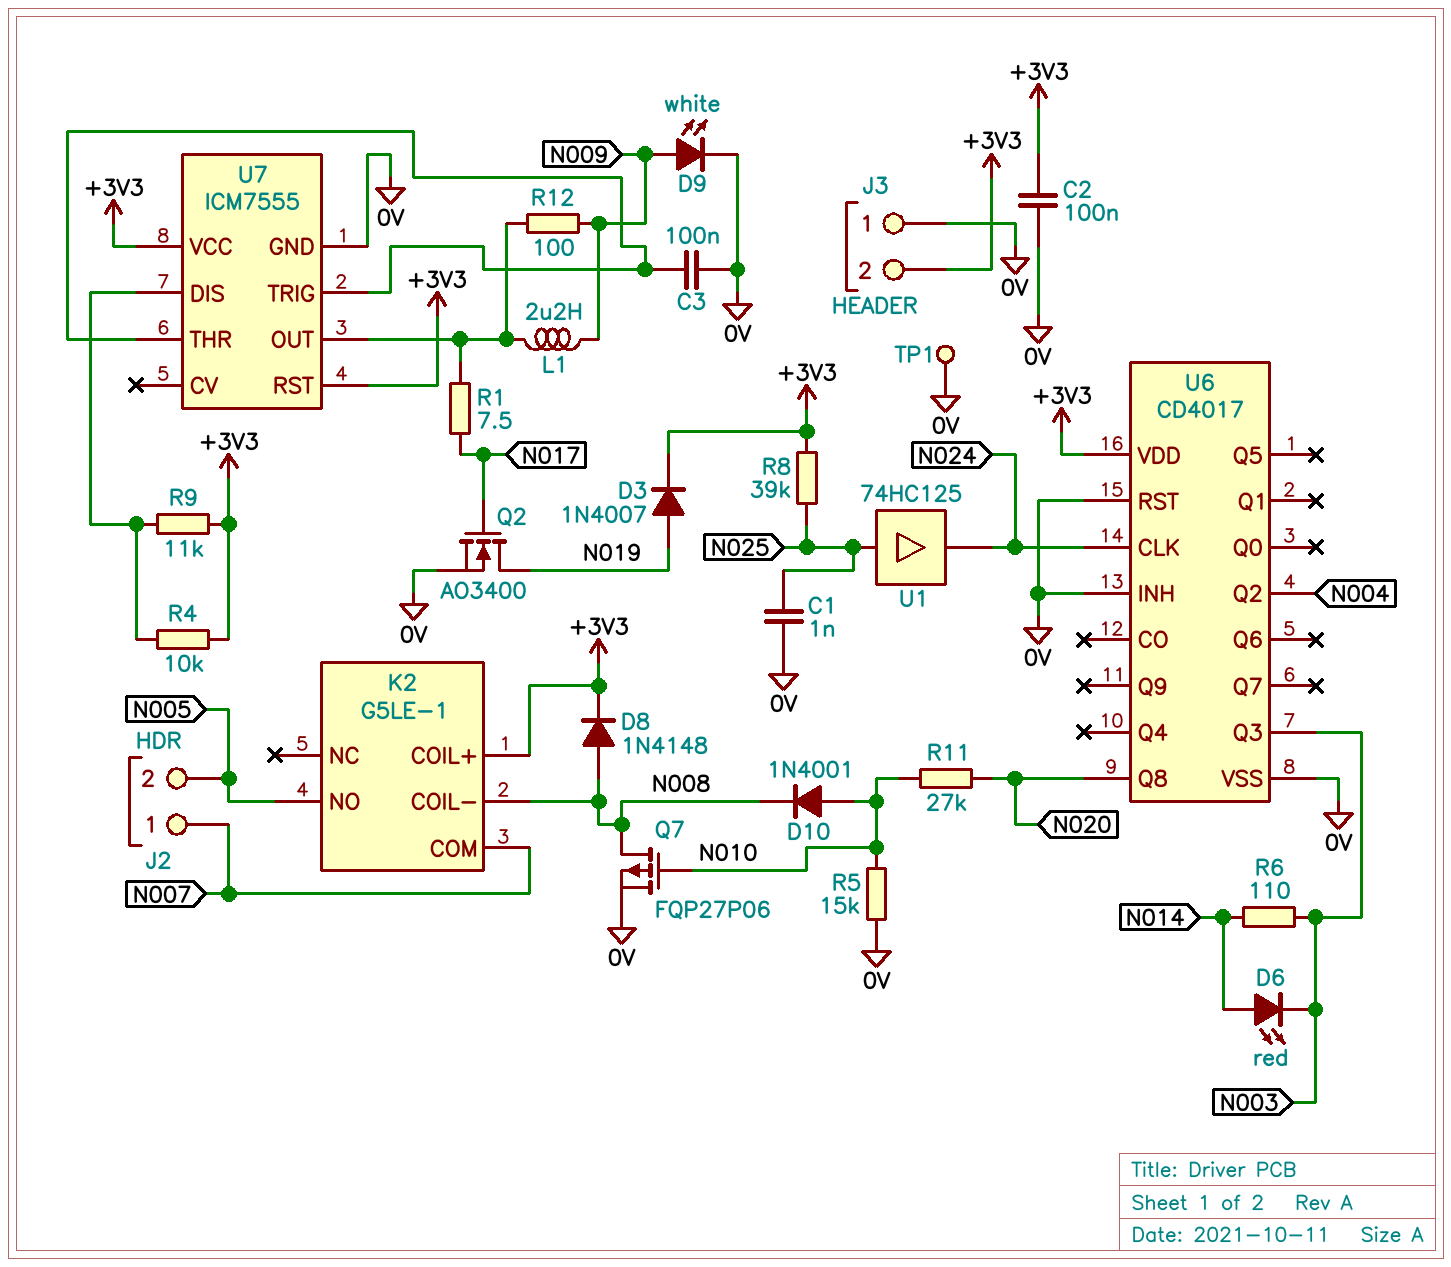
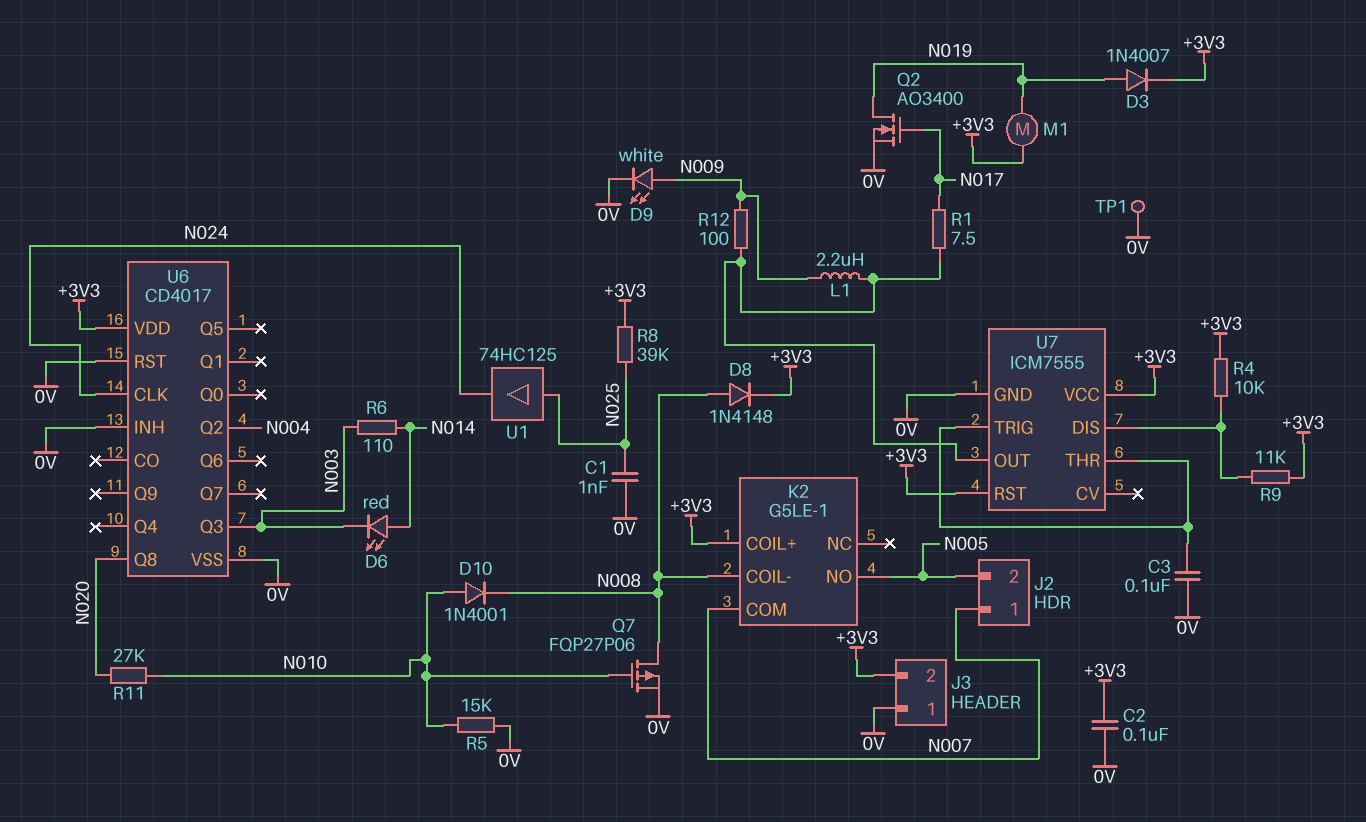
M1: none -> motor (+3V3, N019)

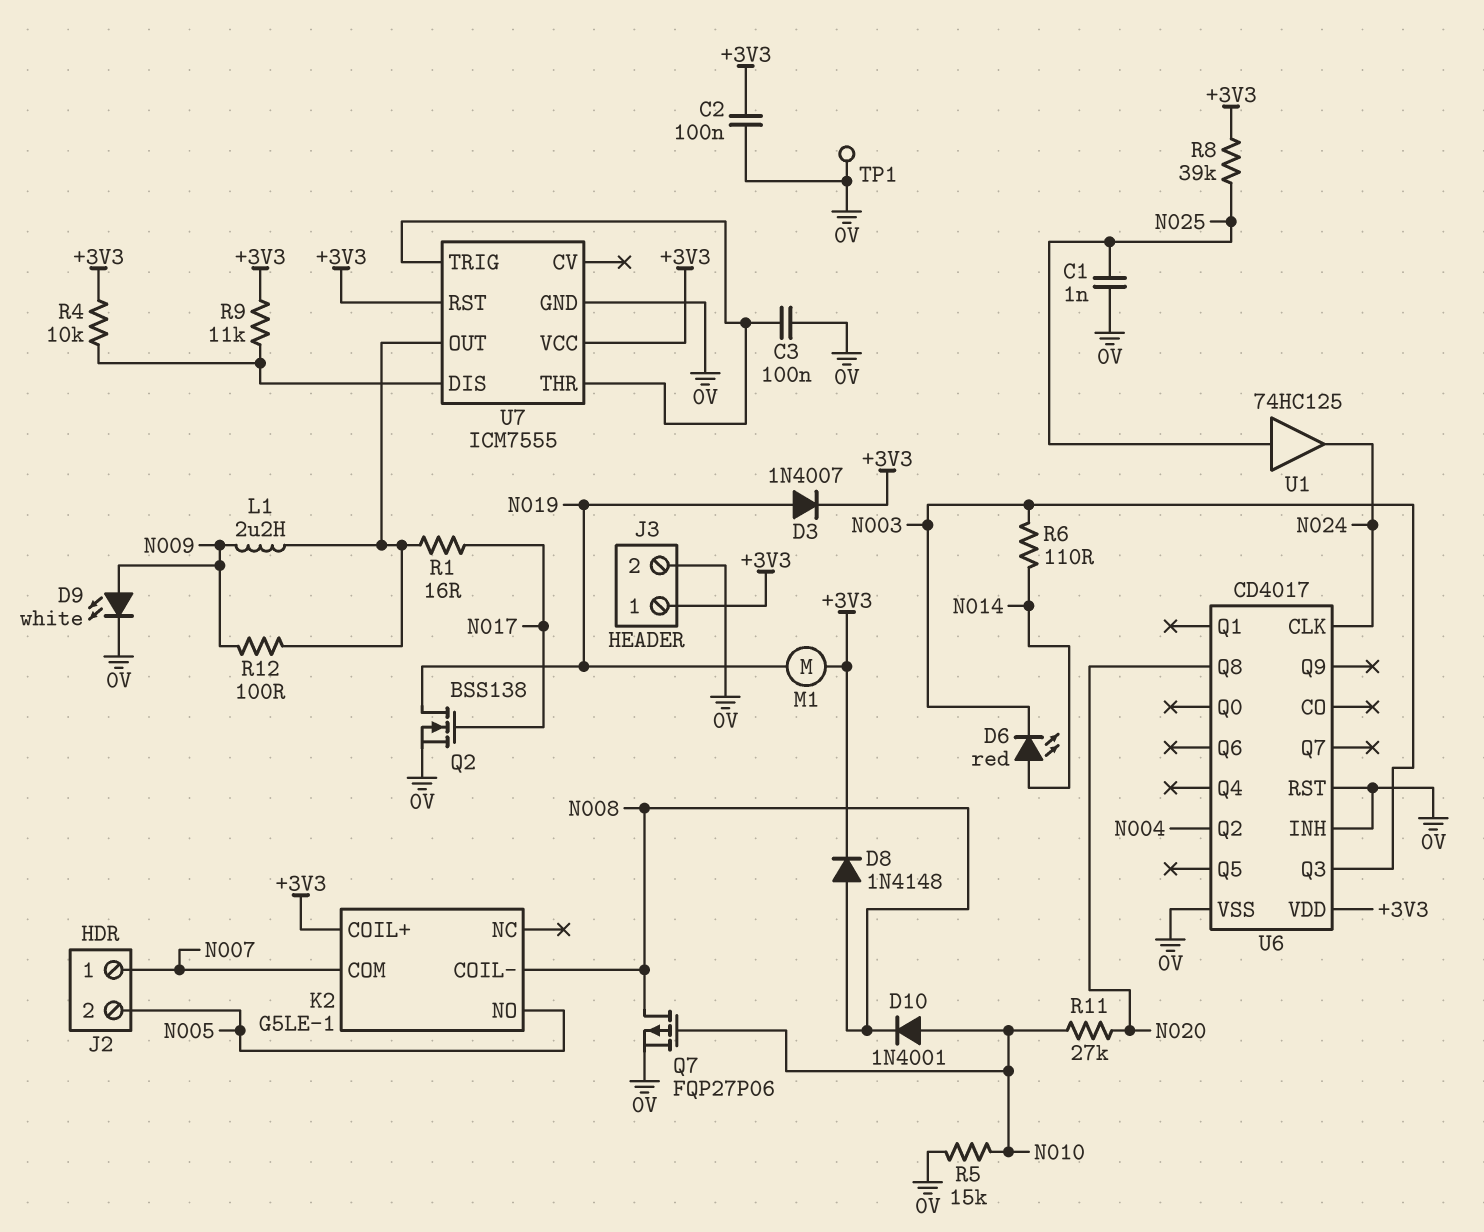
J3 pin 1: 0V -> +3V3
J3 pin 2: +3V3 -> 0V
Q2: NMOS AO3400 (G N017, D N019, S 0V) -> NMOS BSS138 (G N017, D N019, S 0V)
R1: 7.5 (N017, U7/OUT) -> 16 (N017, U7/OUT)

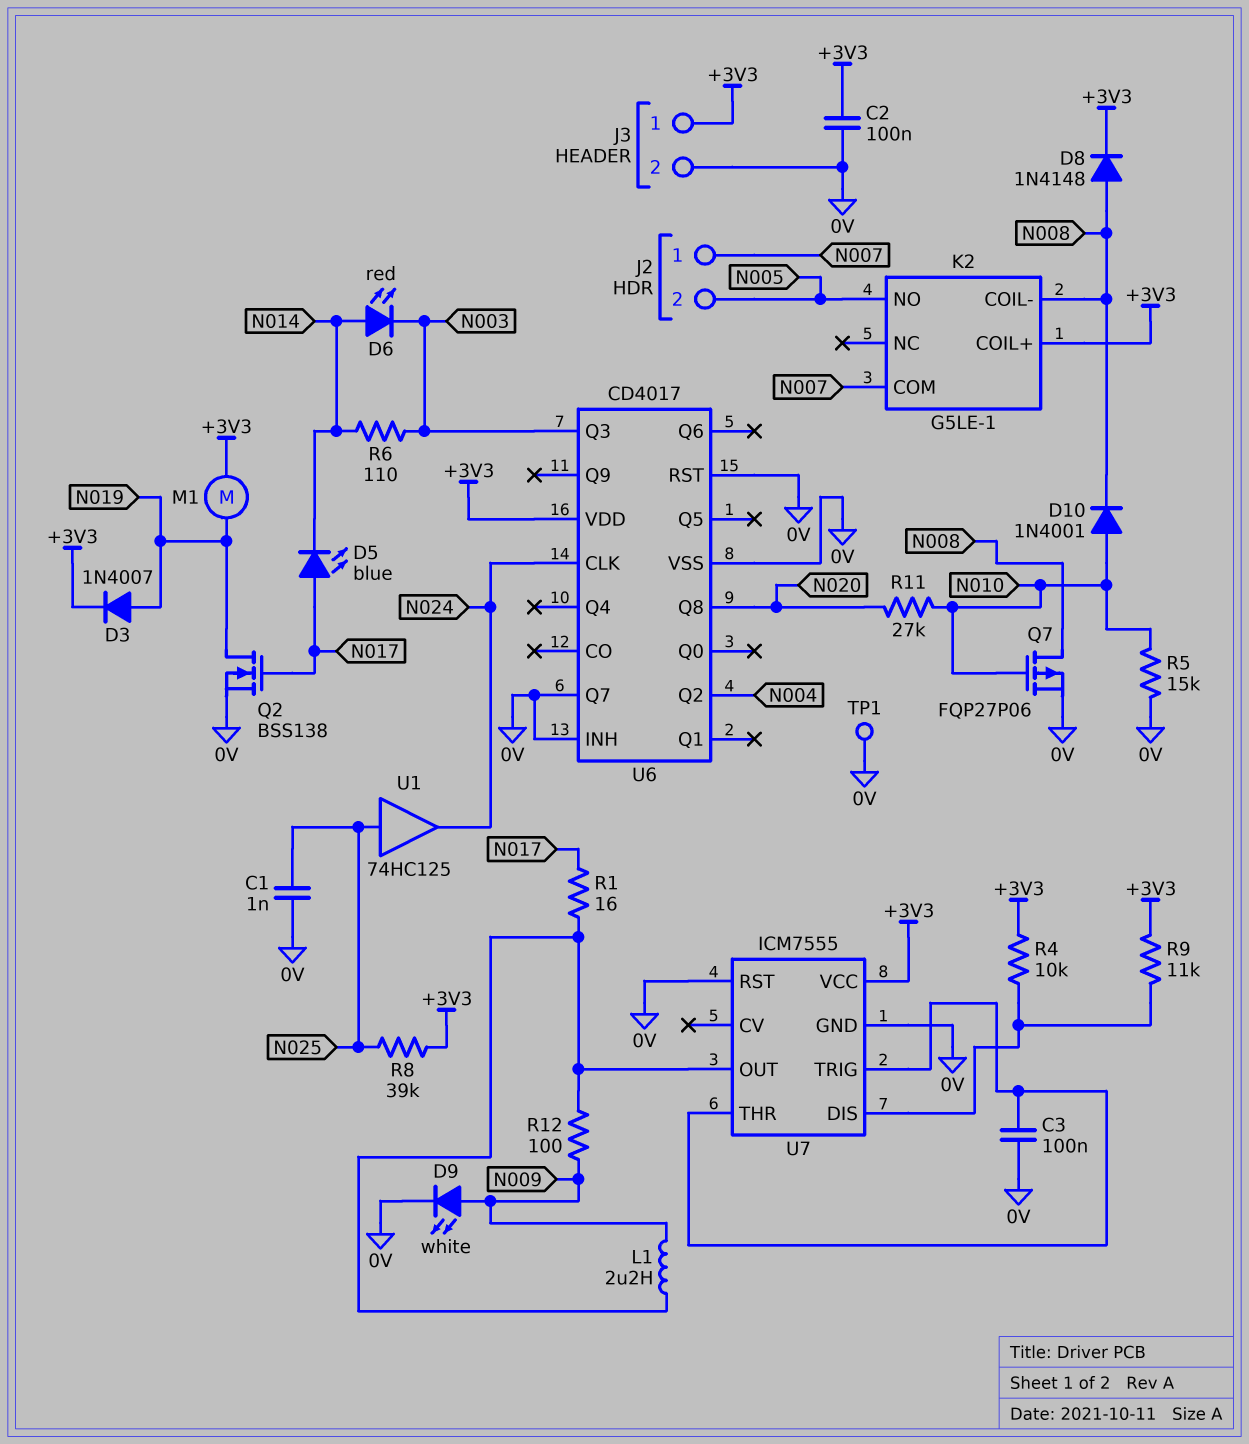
D5: none -> LED blue (A N017, K N014)
U6 pin Q7: none -> 0V
U7 pin RST: +3V3 -> 0V

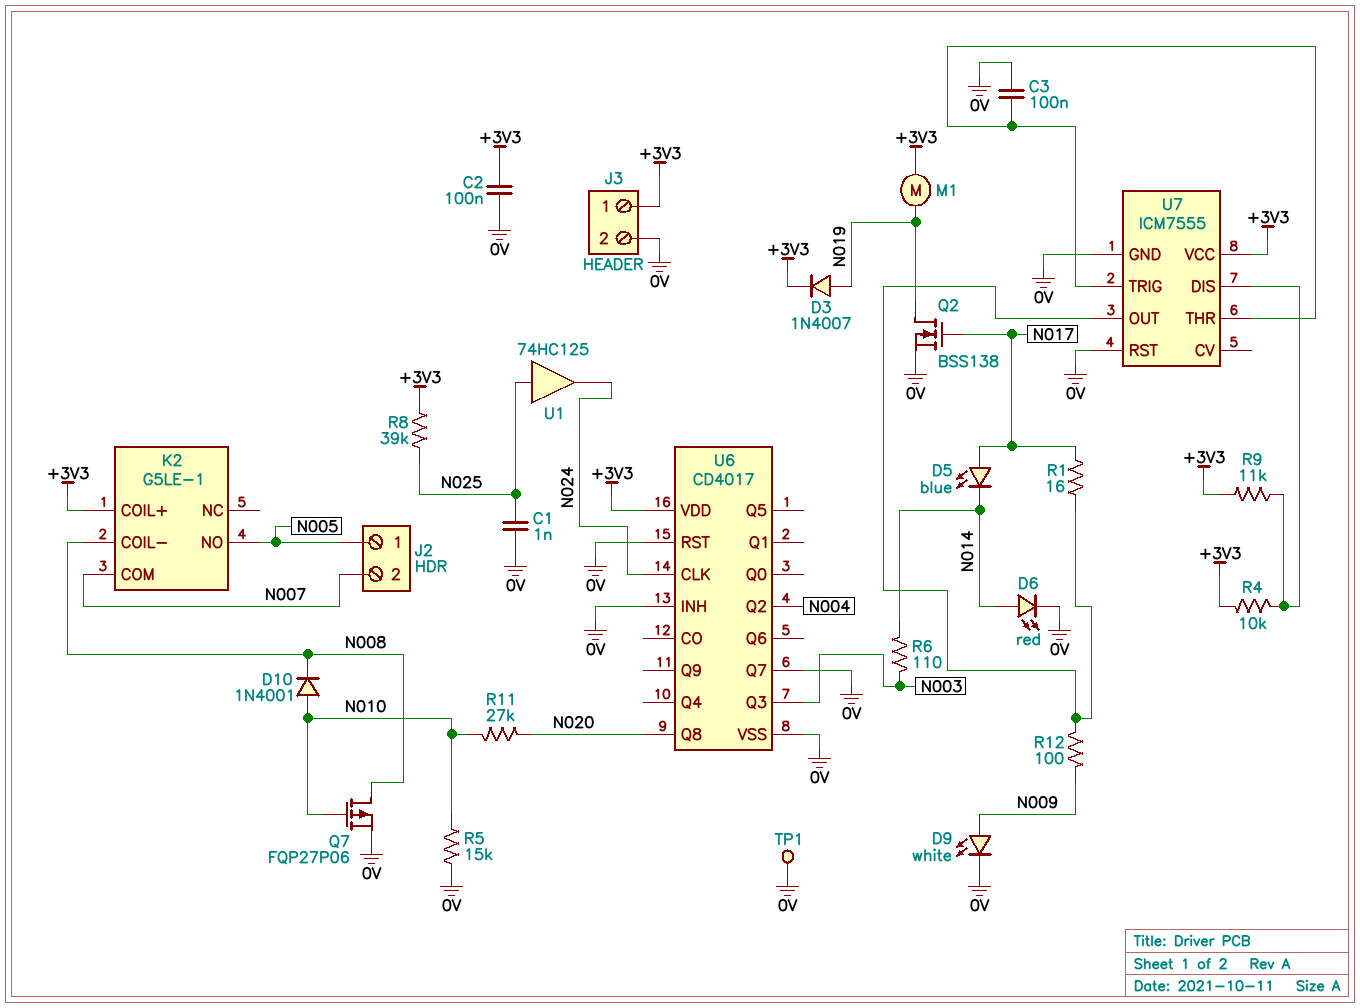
D6: LED red (A N014, K N003) -> LED red (A N014, K 0V)
D8: diode 1N4148 (A N008, K +3V3) -> none
J2 pin 1: N007 -> N005
J2 pin 2: N005 -> N007
L1: 2.2uH (N009, U7/OUT) -> none

